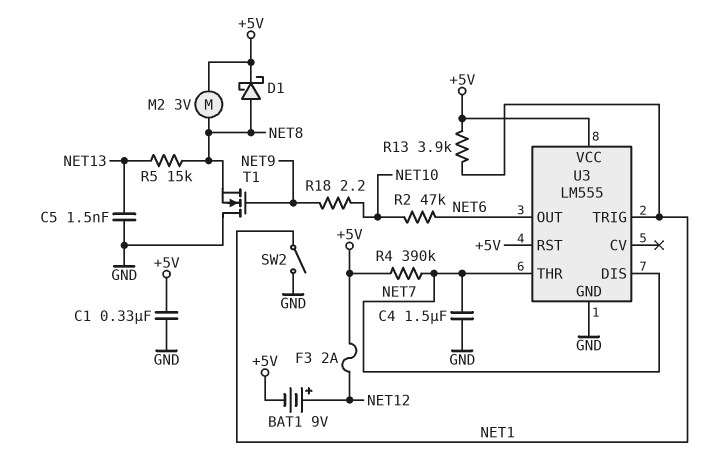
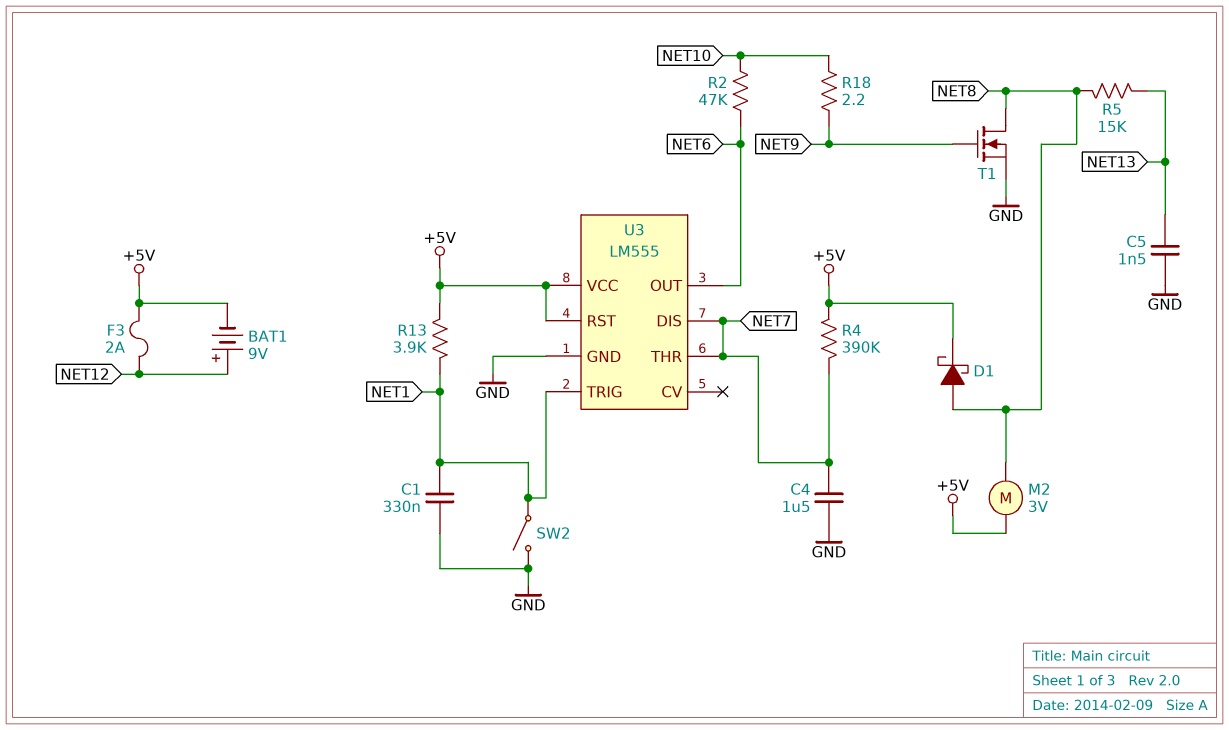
C1: 330nF (+5V, GND) -> 330nF (GND, NET1)
T1: NMOS (G NET9, D GND, S NET8) -> NMOS (G NET9, D NET8, S GND)

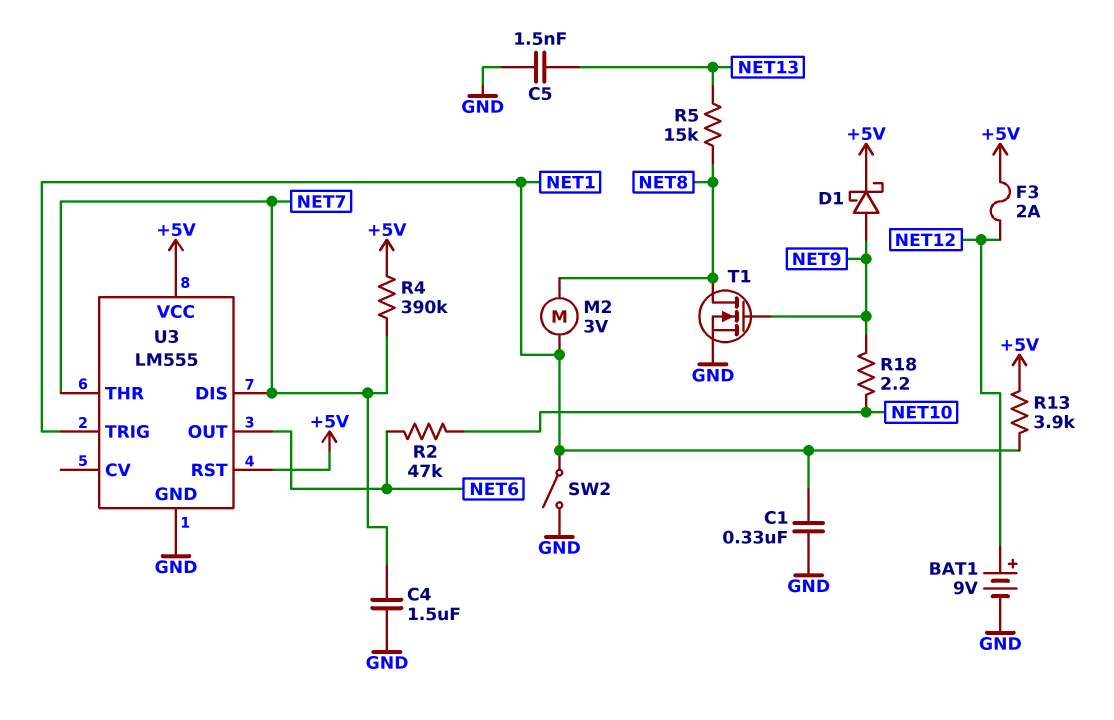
BAT1: 9V (plus NET12, minus +5V) -> 9V (plus NET12, minus GND)
D1: schottky (A NET8, K +5V) -> schottky (A NET9, K +5V)
M2: motor 3V (+5V, NET8) -> motor 3V (NET1, NET8)

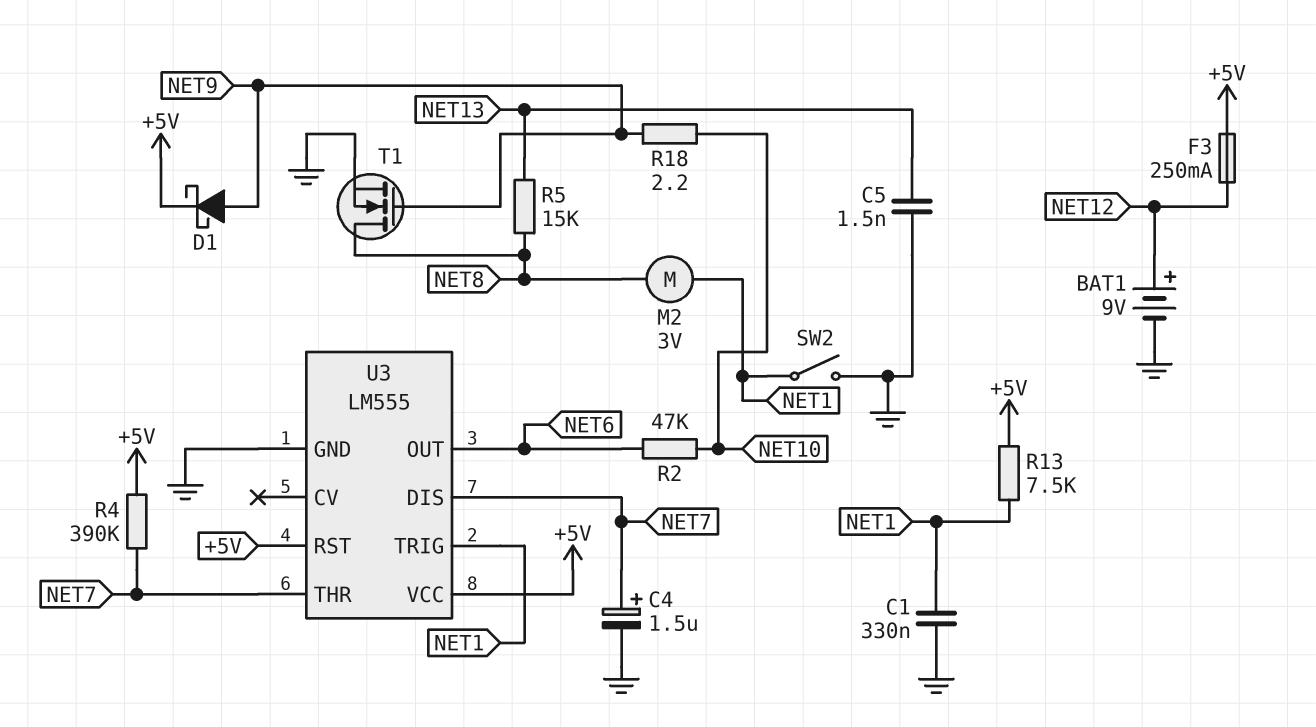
C4: 1.5uF (GND, NET7) -> 1.5uF (plus NET7, minus GND)
F3: 2A (+5V, NET12) -> 250mA (+5V, NET12)
R13: 3.9k (+5V, NET1) -> 7.5k (+5V, NET1)

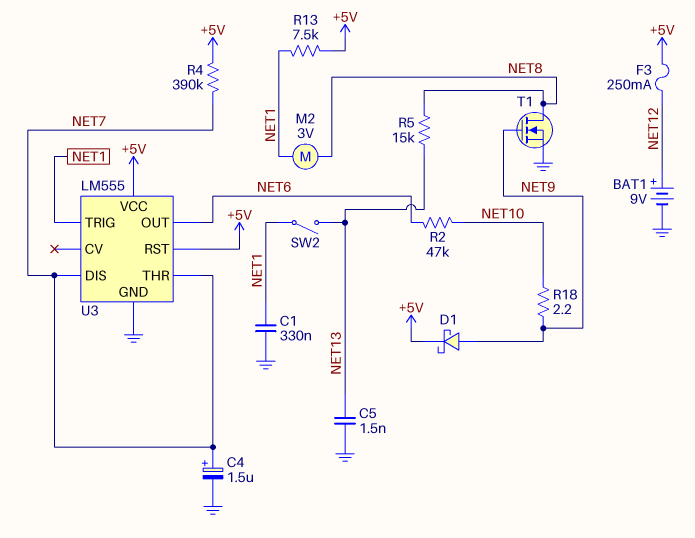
SW2: switch (GND, NET1) -> switch (NET1, NET13)

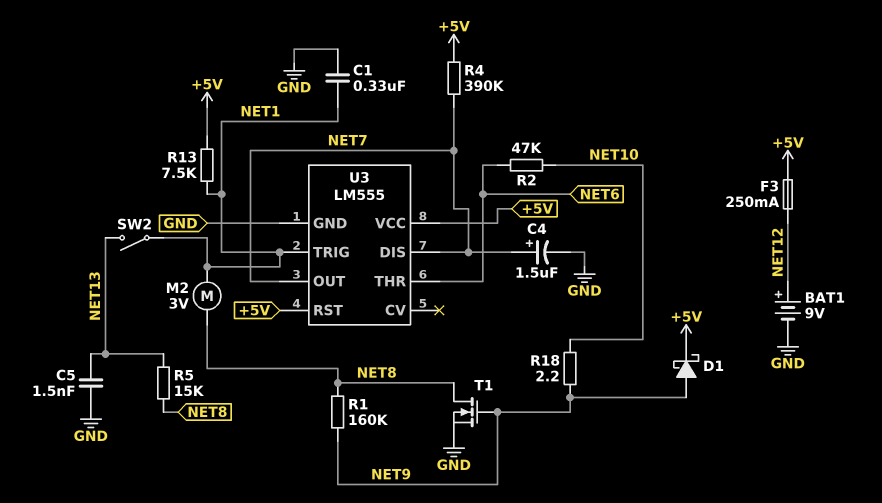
R1: none -> 160k (NET8, NET9)
U3 pin OUT: NET6 -> NET7
U3 pin THR: NET7 -> NET6

